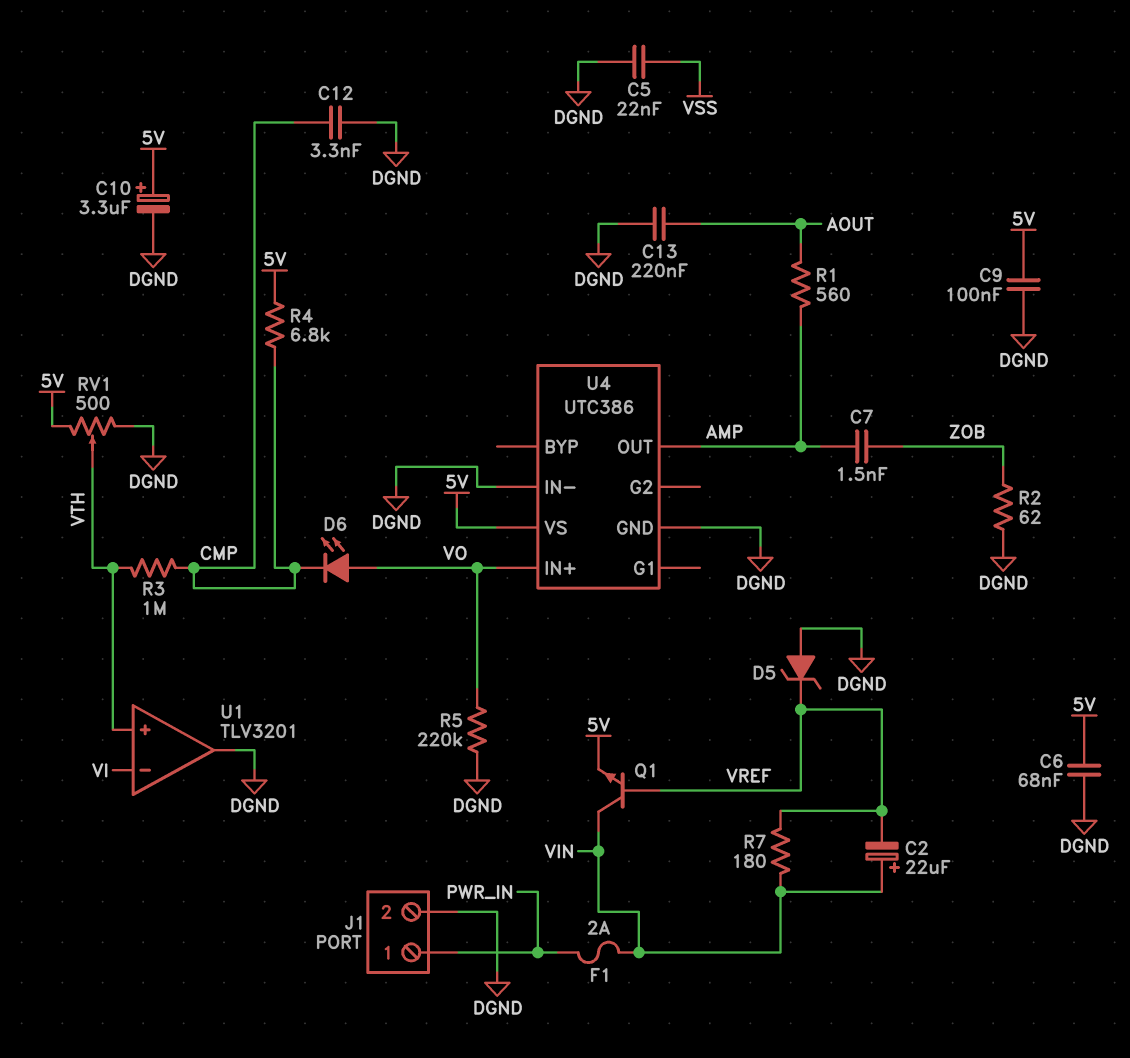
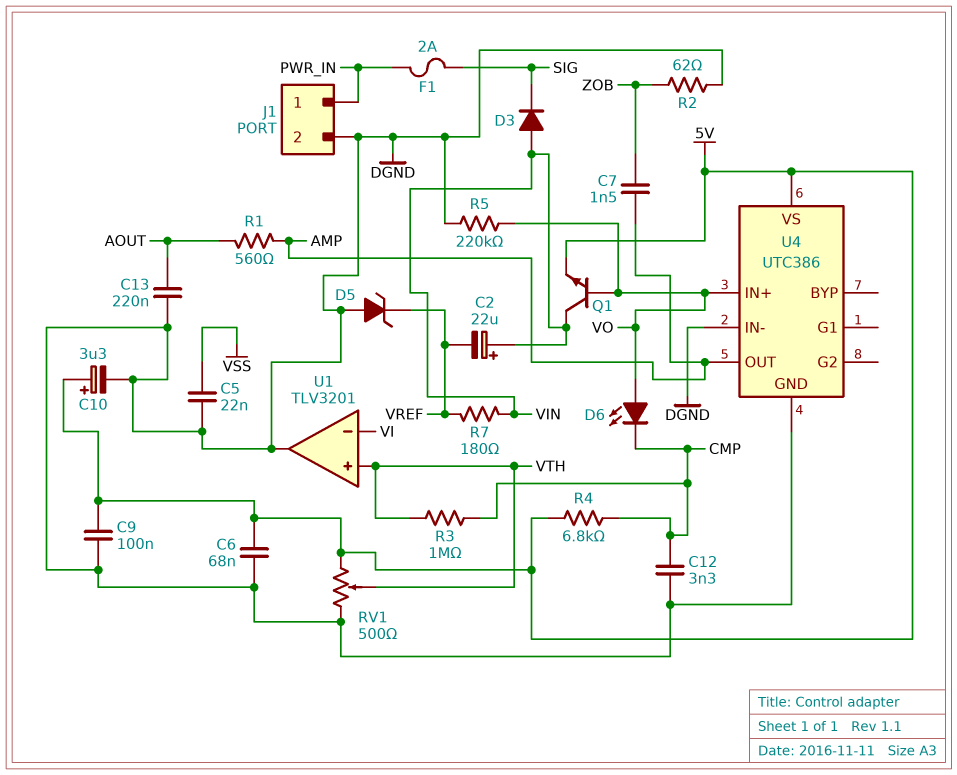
D3: none -> diode (A VIN, K SIG)
F1: 2A (PWR_IN, VIN) -> 2A (PWR_IN, SIG)
Q1: NPN (B VREF, C VIN, E 5V) -> NPN (B VO, C VIN, E 5V)

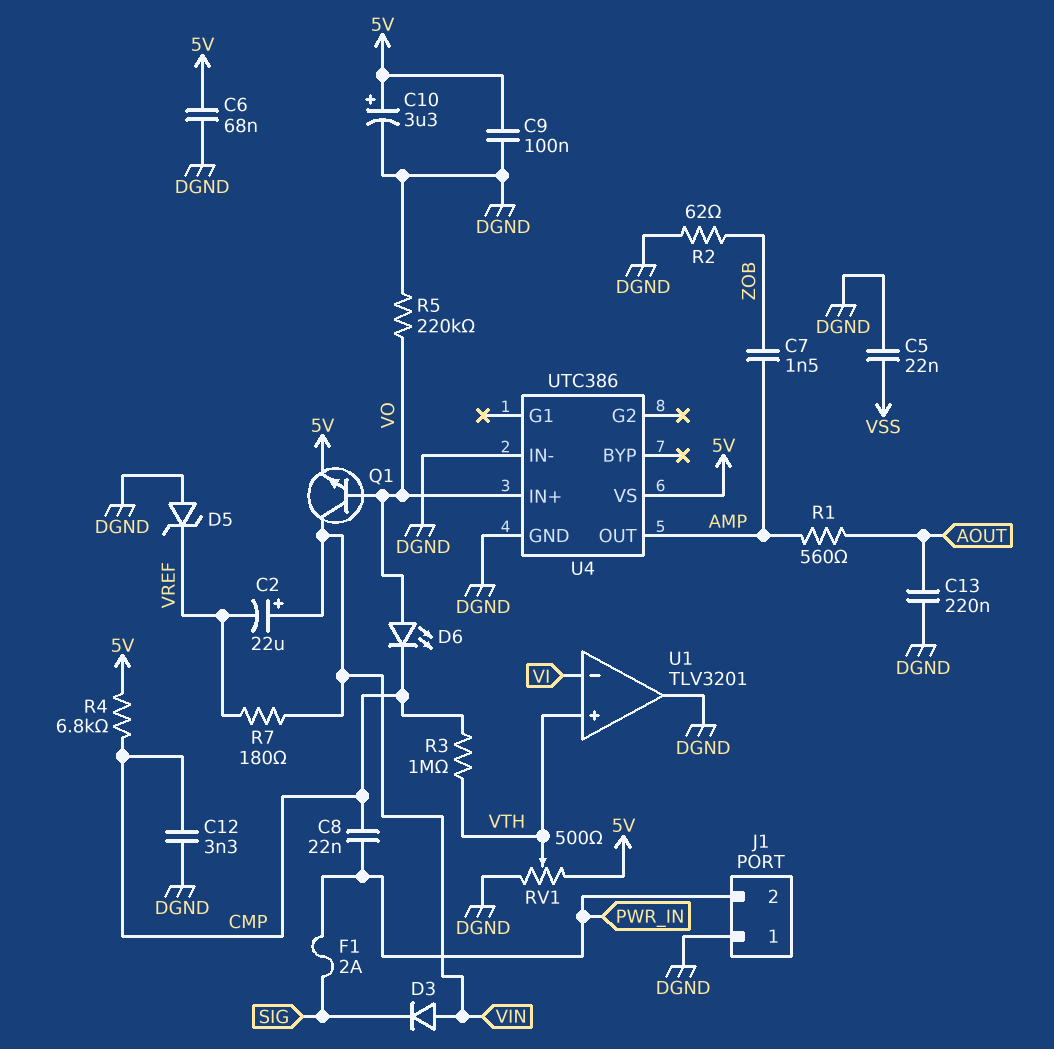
C8: none -> 22nF (CMP, PWR_IN)
J1 pin 1: PWR_IN -> DGND
J1 pin 2: DGND -> PWR_IN

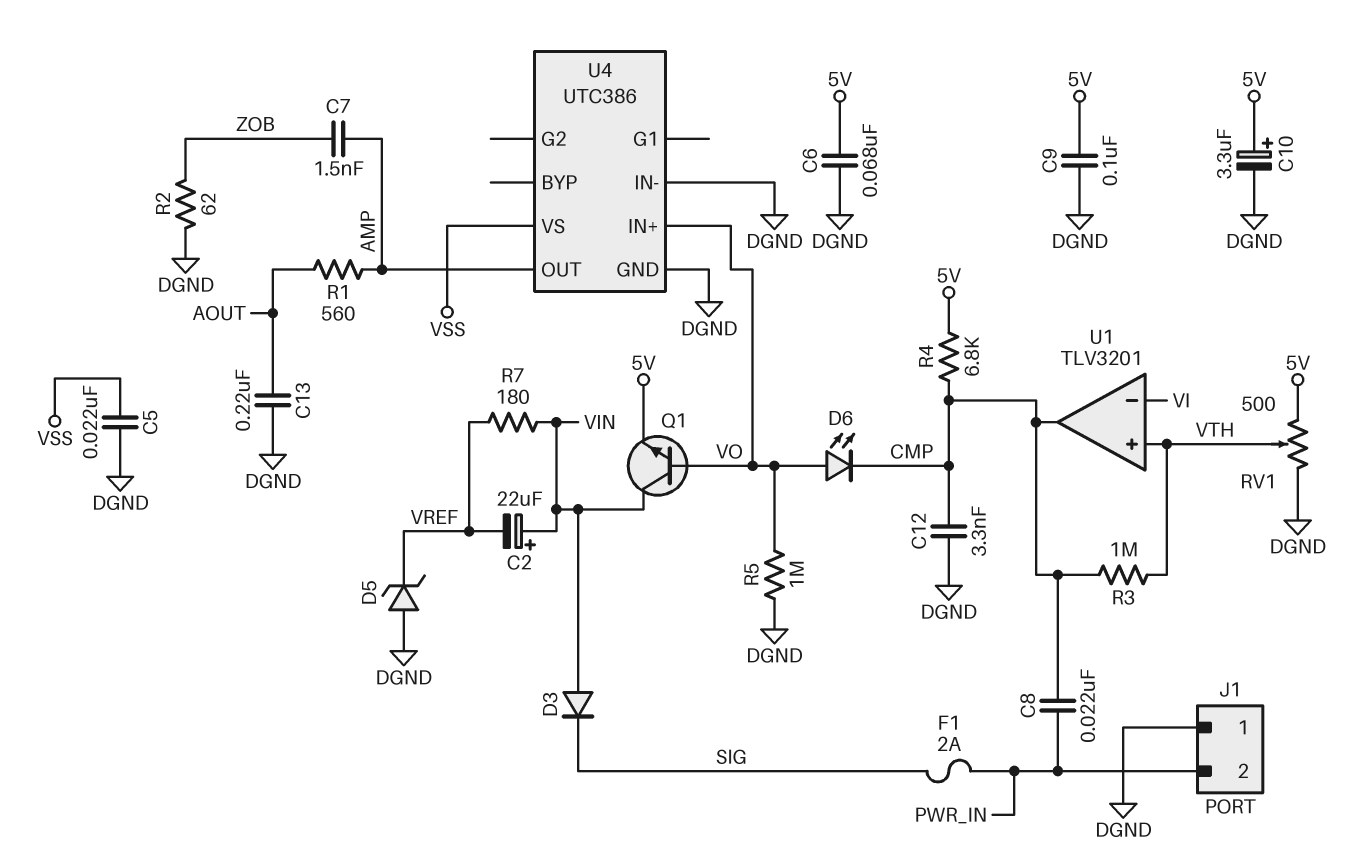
R5: 220k (DGND, VO) -> 1M (DGND, VO)
U1 pin out: DGND -> CMP
U4 pin VS: 5V -> VSS

